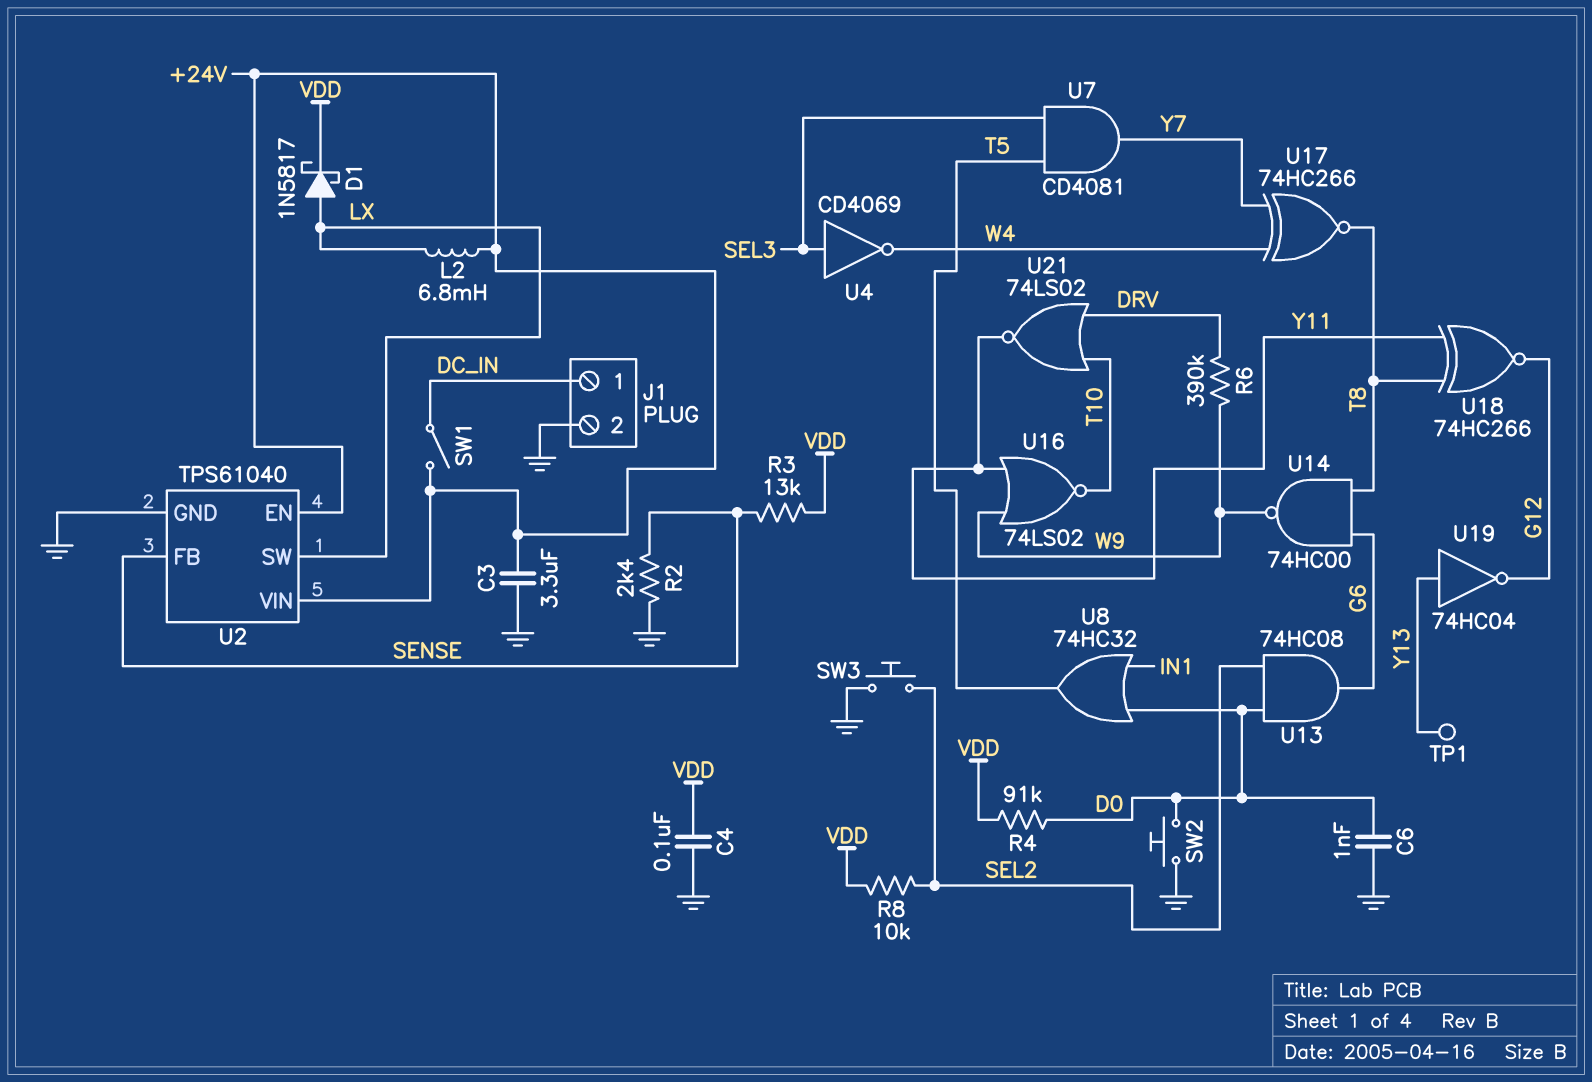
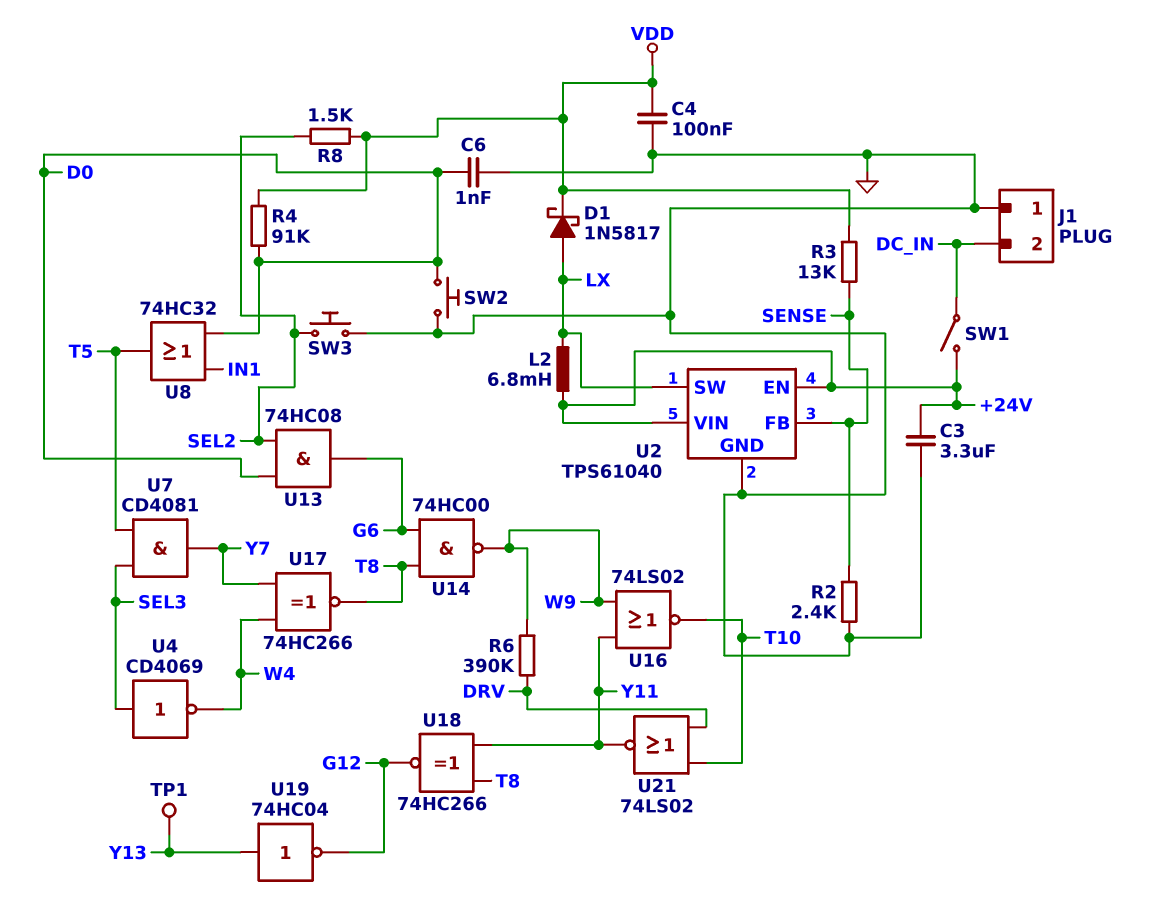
J1 pin 1: DC_IN -> GND
J1 pin 2: GND -> DC_IN
R8: 10k (SEL2, VDD) -> 1.5k (SEL2, VDD)

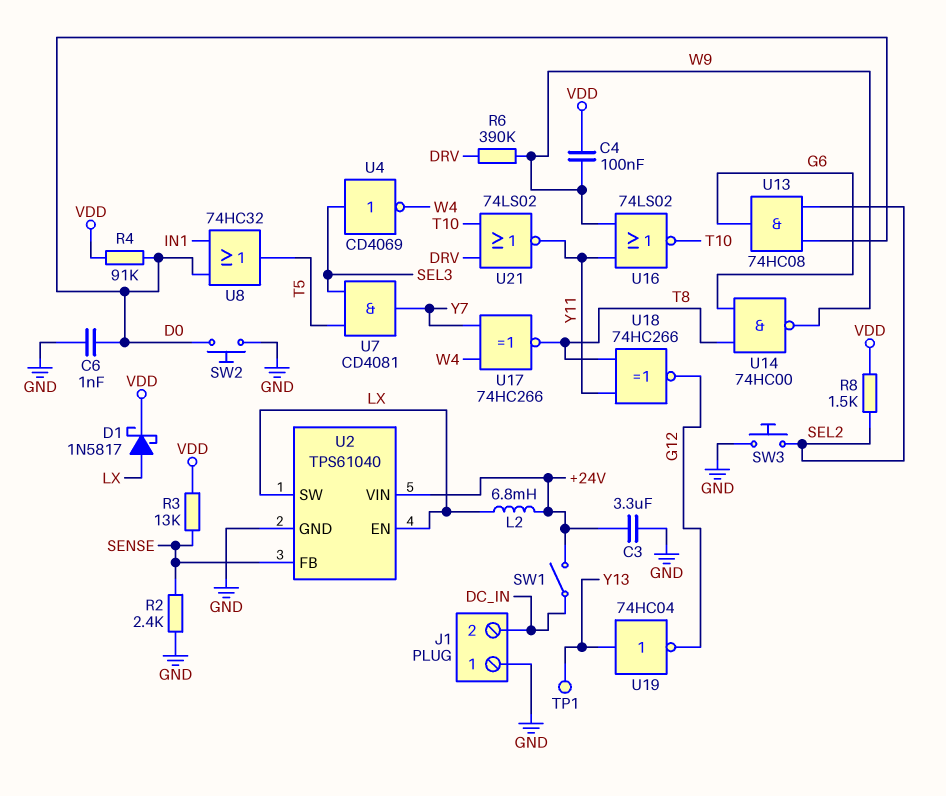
C4: 100nF (GND, VDD) -> 100nF (VDD, W9)
U2 pin EN: +24V -> LX

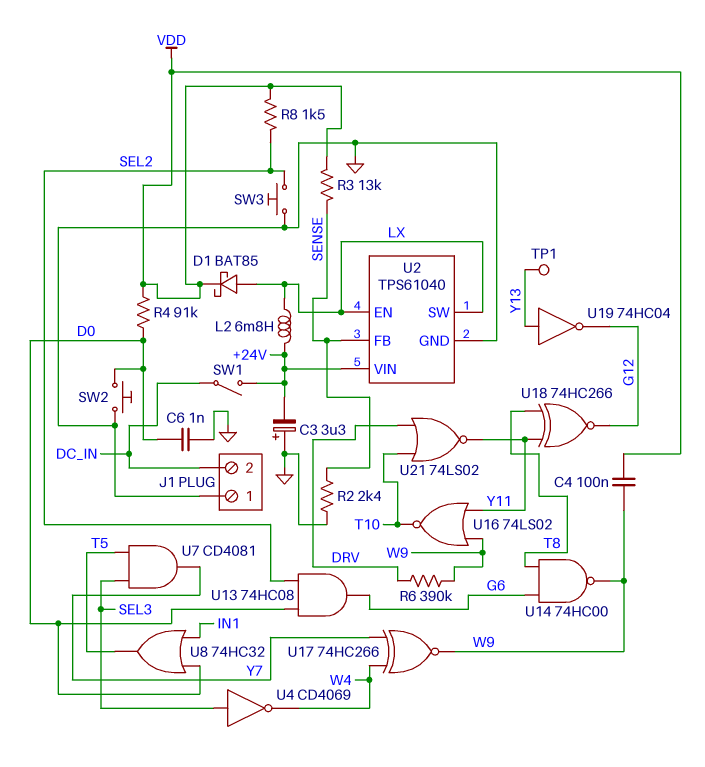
C3: 3.3uF (+24V, GND) -> 3.3uF (plus GND, minus +24V)
D1: schottky 1N5817 (A LX, K VDD) -> schottky BAT85 (A LX, K VDD)
U17: XNOR 74HC266 (in W4, in Y7, out T8) -> XNOR 74HC266 (in W4, in Y7, out W9)

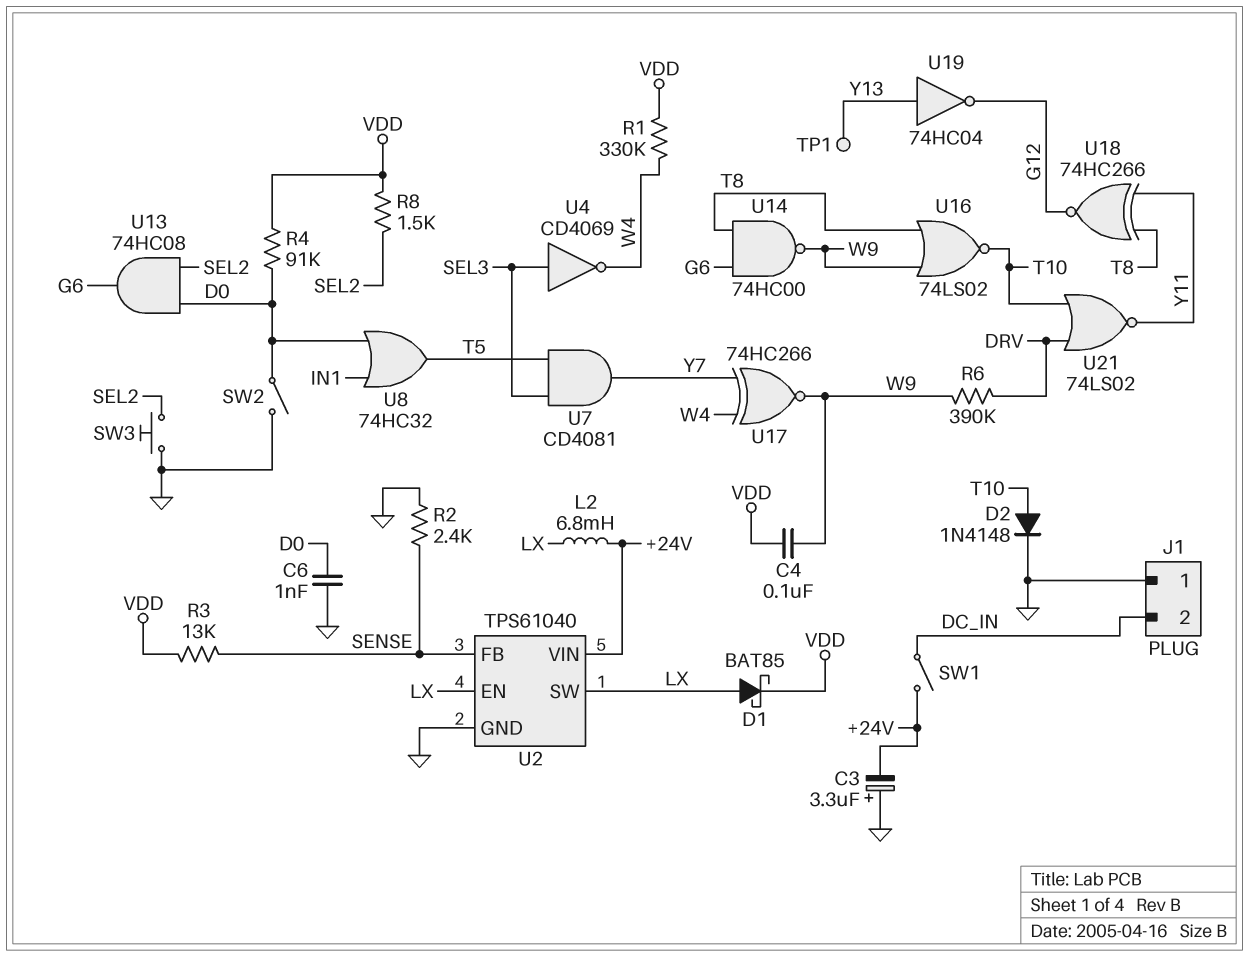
D2: none -> diode 1N4148 (A T10, K GND)
R1: none -> 330k (VDD, W4)
SW2: button (D0, GND) -> switch (D0, GND)
U16: NOR 74LS02 (in W9, in Y11, out T10) -> NOR 74LS02 (in T8, in W9, out T10)

